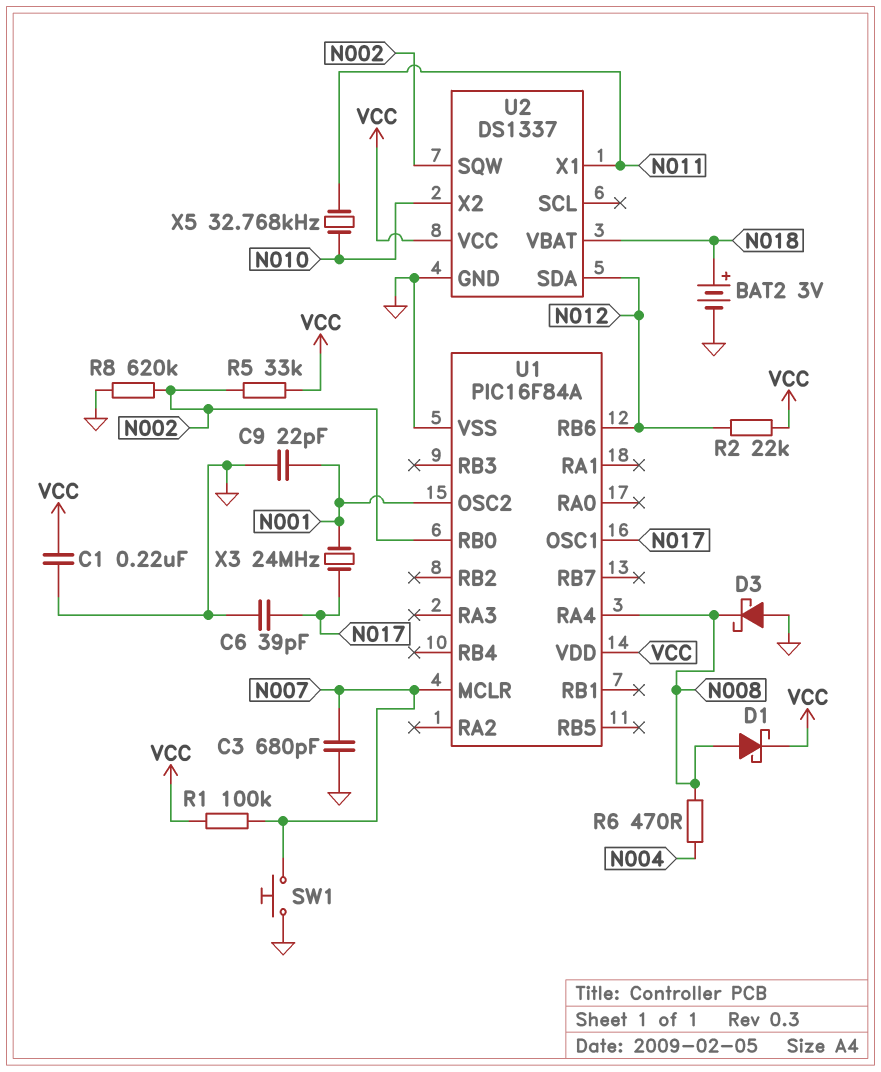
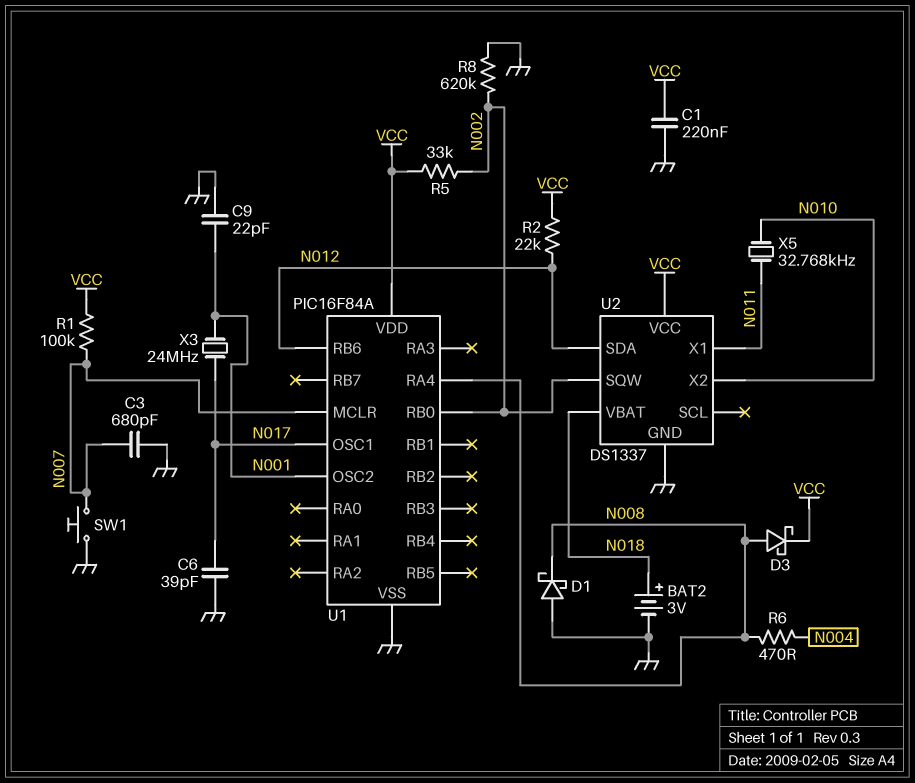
D1: schottky (A N008, K VCC) -> schottky (A GND, K N008)
D3: schottky (A GND, K N008) -> schottky (A N008, K VCC)

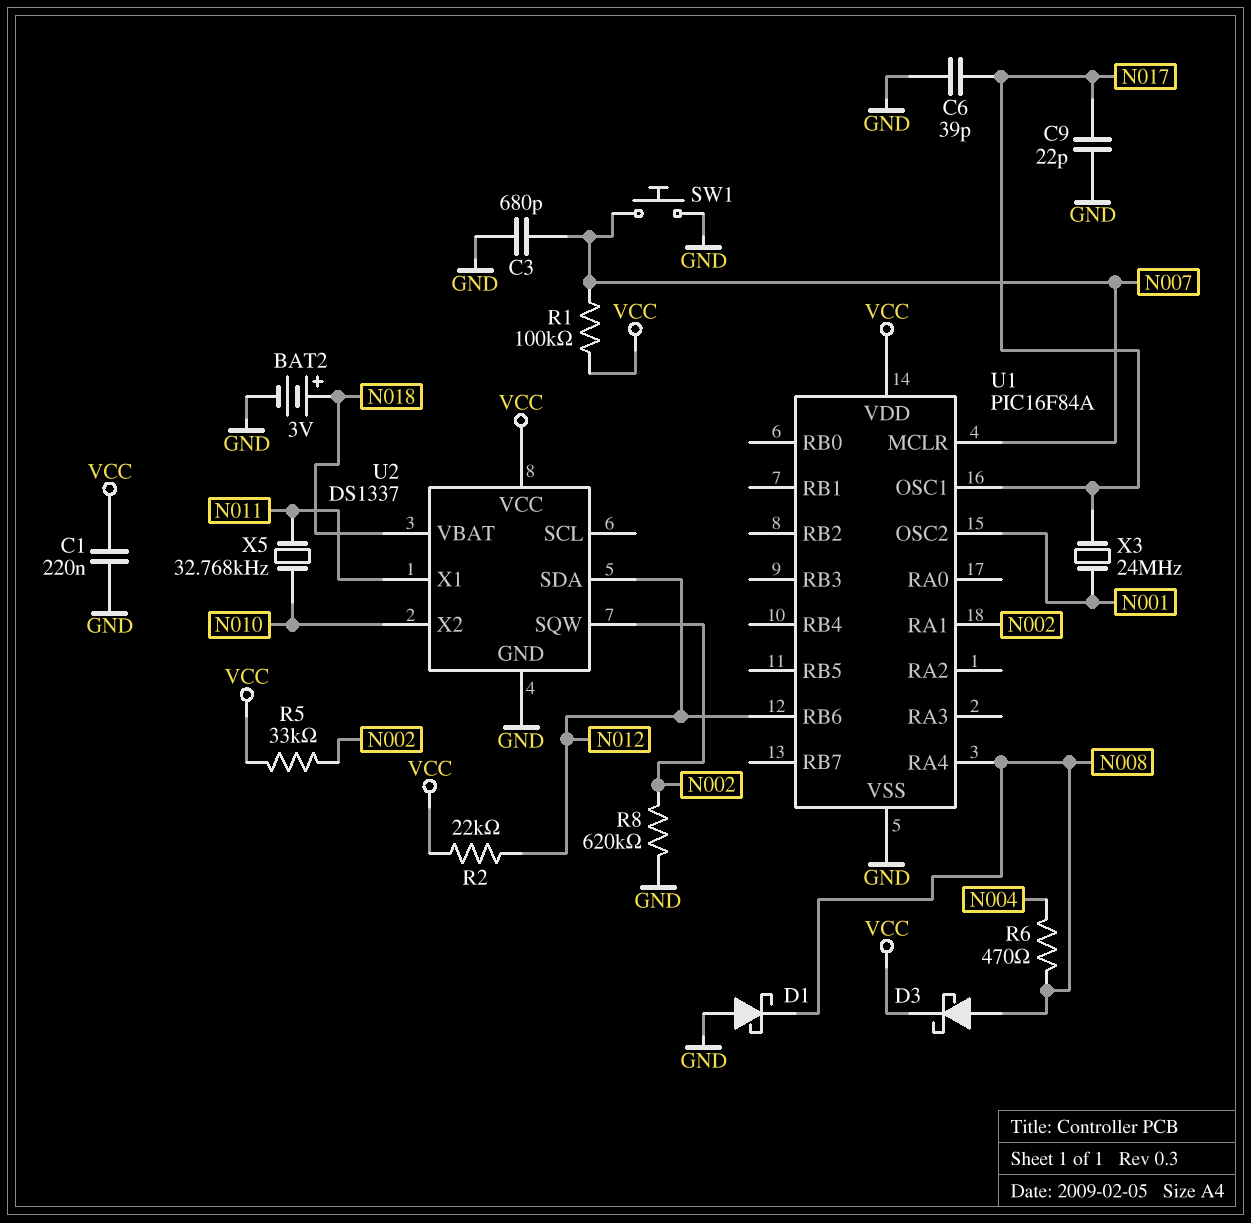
C9: 22pF (GND, N001) -> 22pF (GND, N017)
U1 pin RA1: none -> N002
U1 pin RB0: N002 -> none

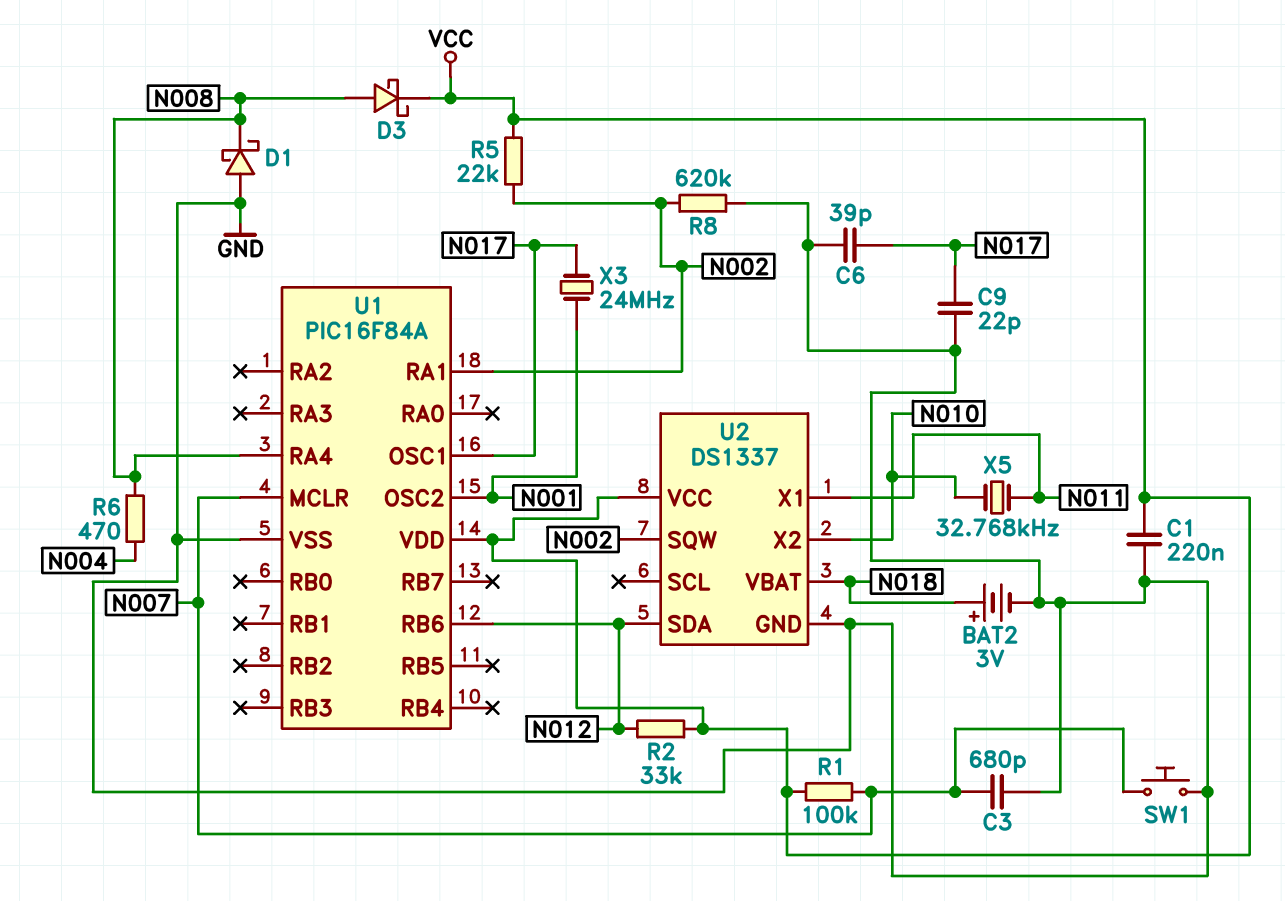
R2: 22k (N012, VCC) -> 33k (N012, VCC)
R5: 33k (N002, VCC) -> 22k (N002, VCC)

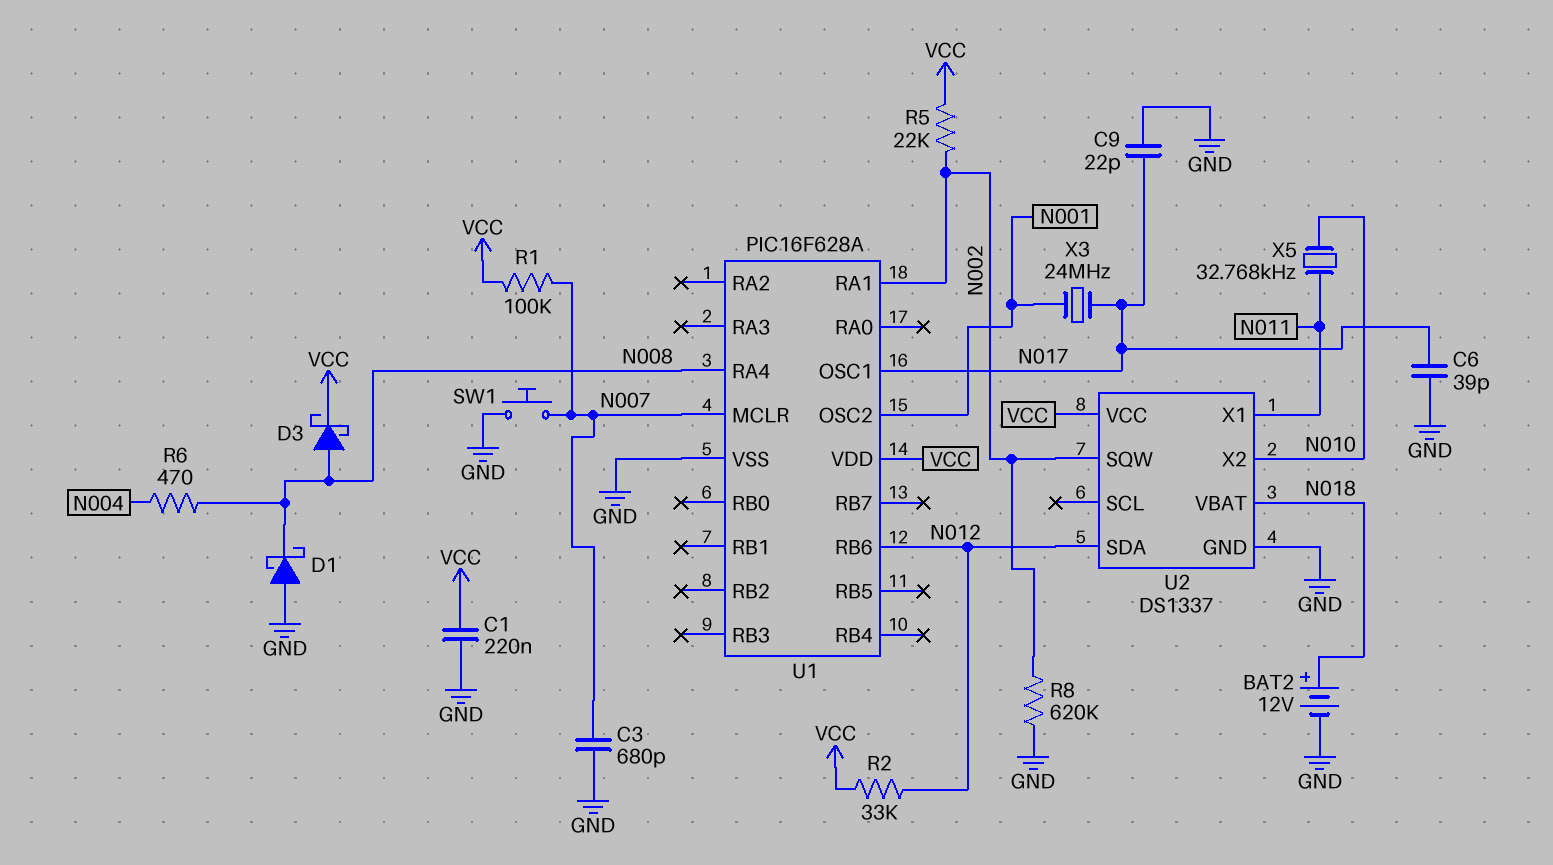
BAT2: 3V (plus N018, minus GND) -> 12V (plus N018, minus GND)
U1: PIC16F84A -> PIC16F628A

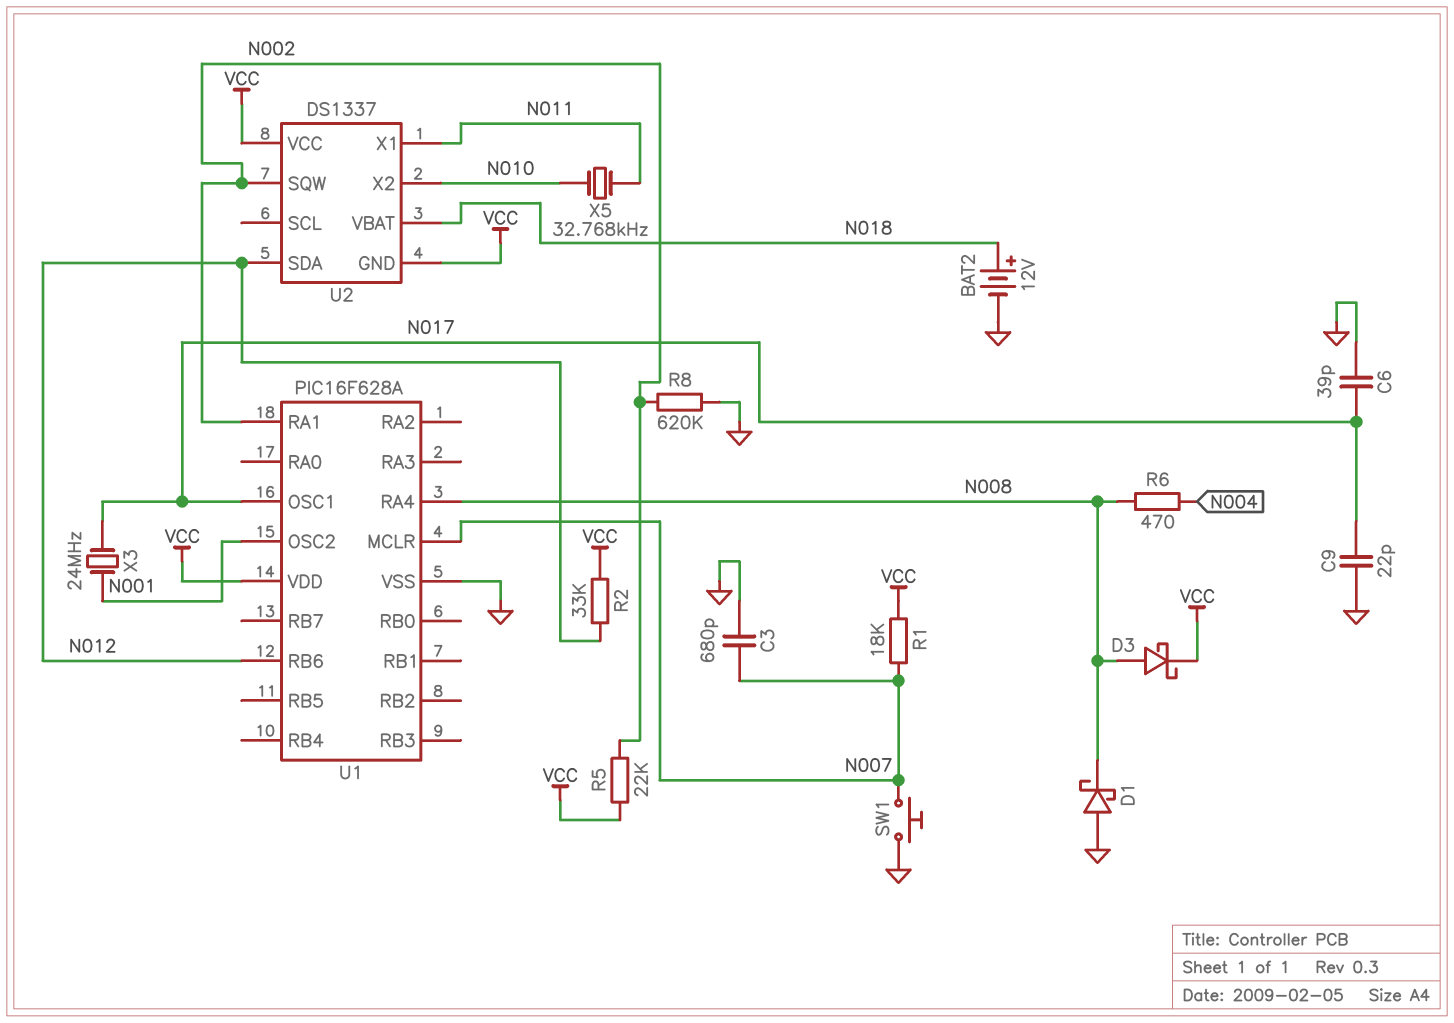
C1: 220nF (GND, VCC) -> none
R1: 100k (N007, VCC) -> 18k (N007, VCC)
U2 pin GND: GND -> VCC

